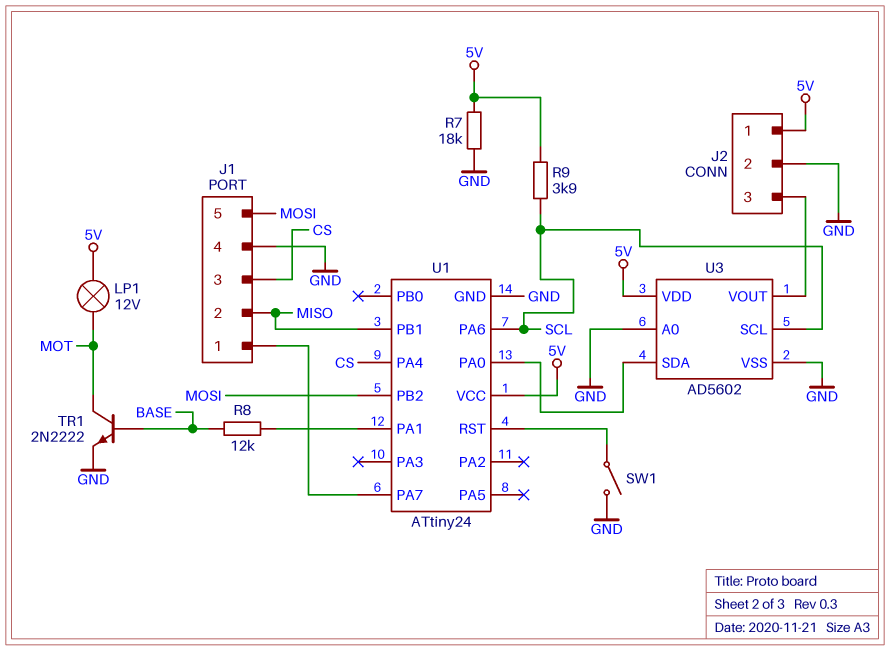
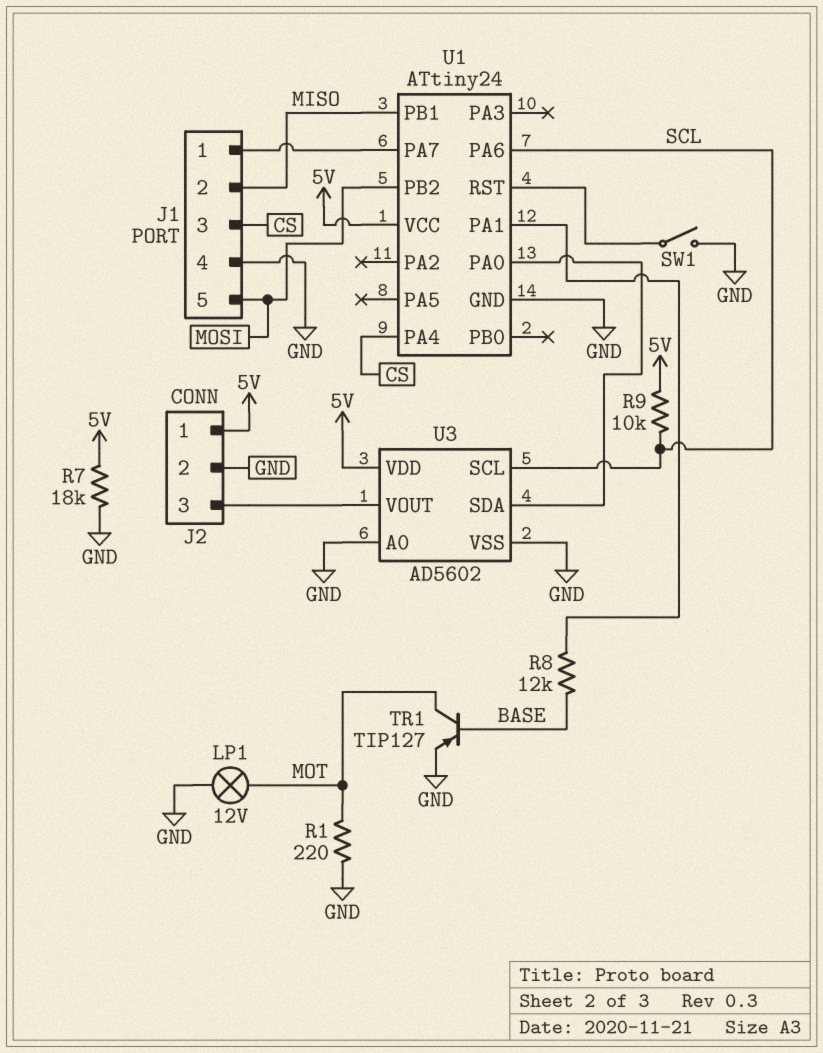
LP1: lamp 12V (5V, MOT) -> lamp 12V (GND, MOT)
R1: none -> 220 (GND, MOT)
R9: 3.9k (5V, SCL) -> 10k (5V, SCL)
TR1: NPN 2N2222 (B BASE, C MOT, E GND) -> PNP TIP127 (B BASE, C MOT, E GND)

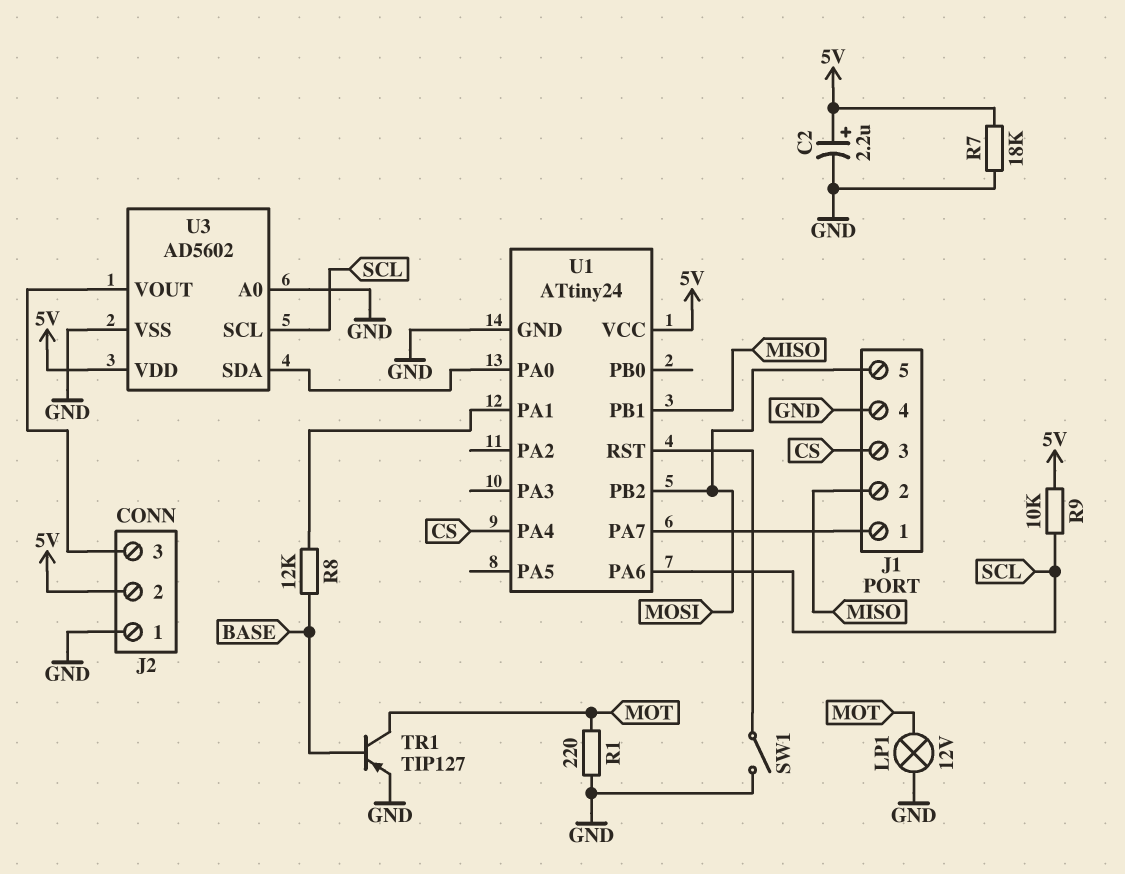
C2: none -> 2.2uF (plus 5V, minus GND)
J2 pin 1: 5V -> GND
J2 pin 2: GND -> 5V

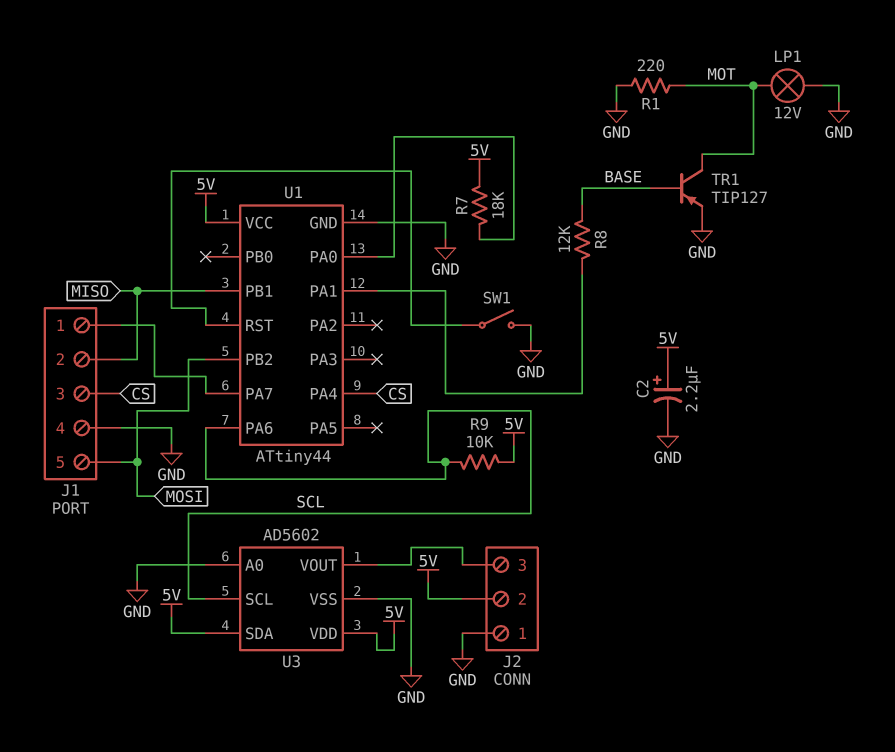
R7: 18k (5V, GND) -> 18k (5V, U1/PA0)
U1: ATtiny24 -> ATtiny44
U3 pin SDA: U1/PA0 -> 5V

